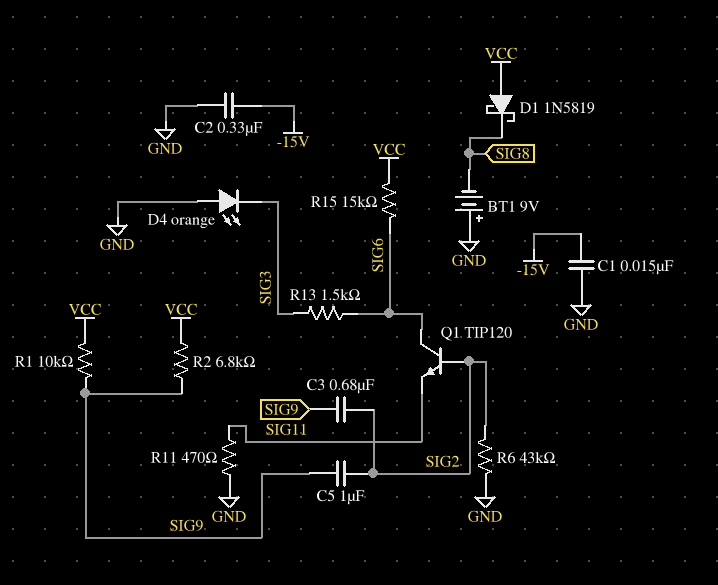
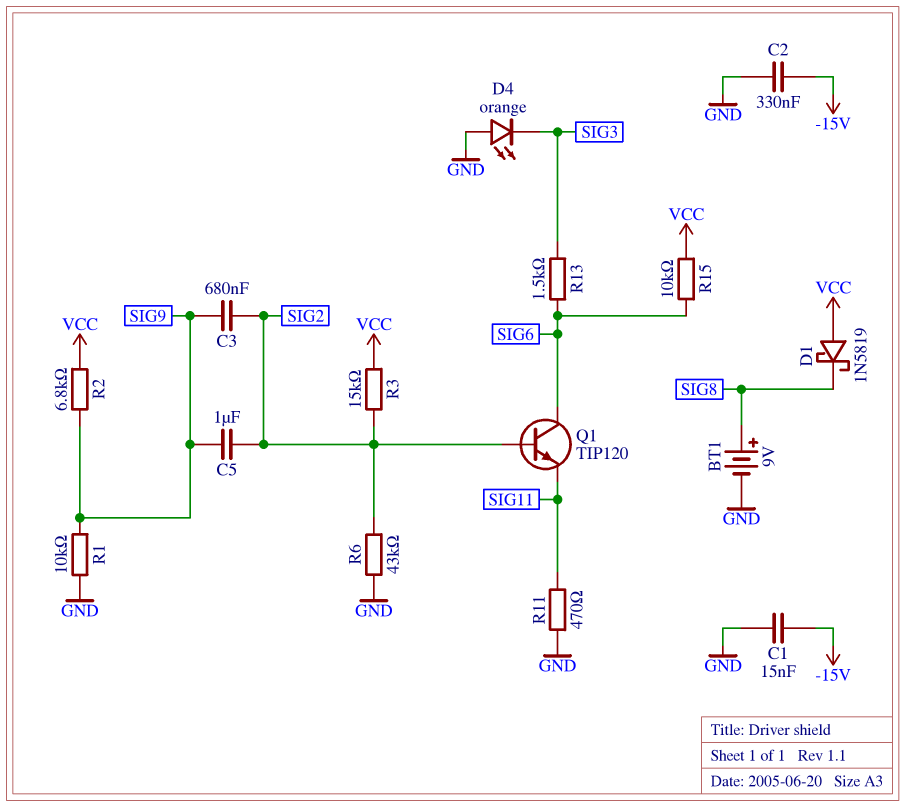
BT1: 9V (plus GND, minus SIG8) -> 9V (plus SIG8, minus GND)
R1: 10k (SIG9, VCC) -> 10k (GND, SIG9)
R3: none -> 15k (SIG2, VCC)
R15: 15k (SIG6, VCC) -> 10k (SIG6, VCC)

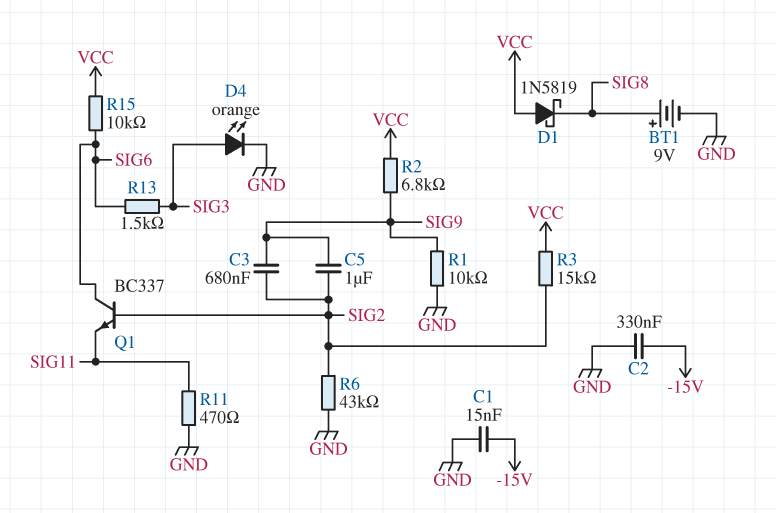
D4: LED orange (A GND, K SIG3) -> LED orange (A SIG3, K GND)
Q1: NPN TIP120 (B SIG2, C SIG6, E SIG11) -> NPN BC337 (B SIG2, C SIG6, E SIG11)

